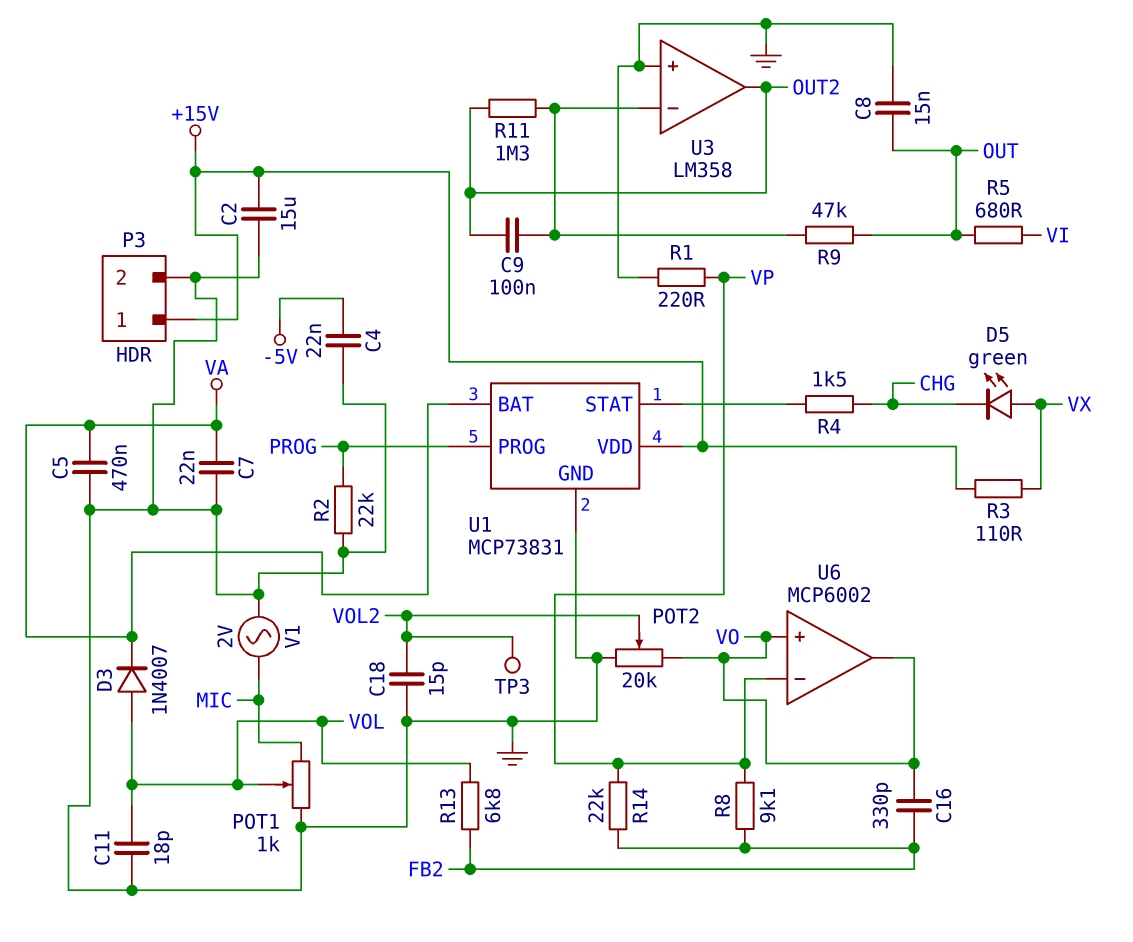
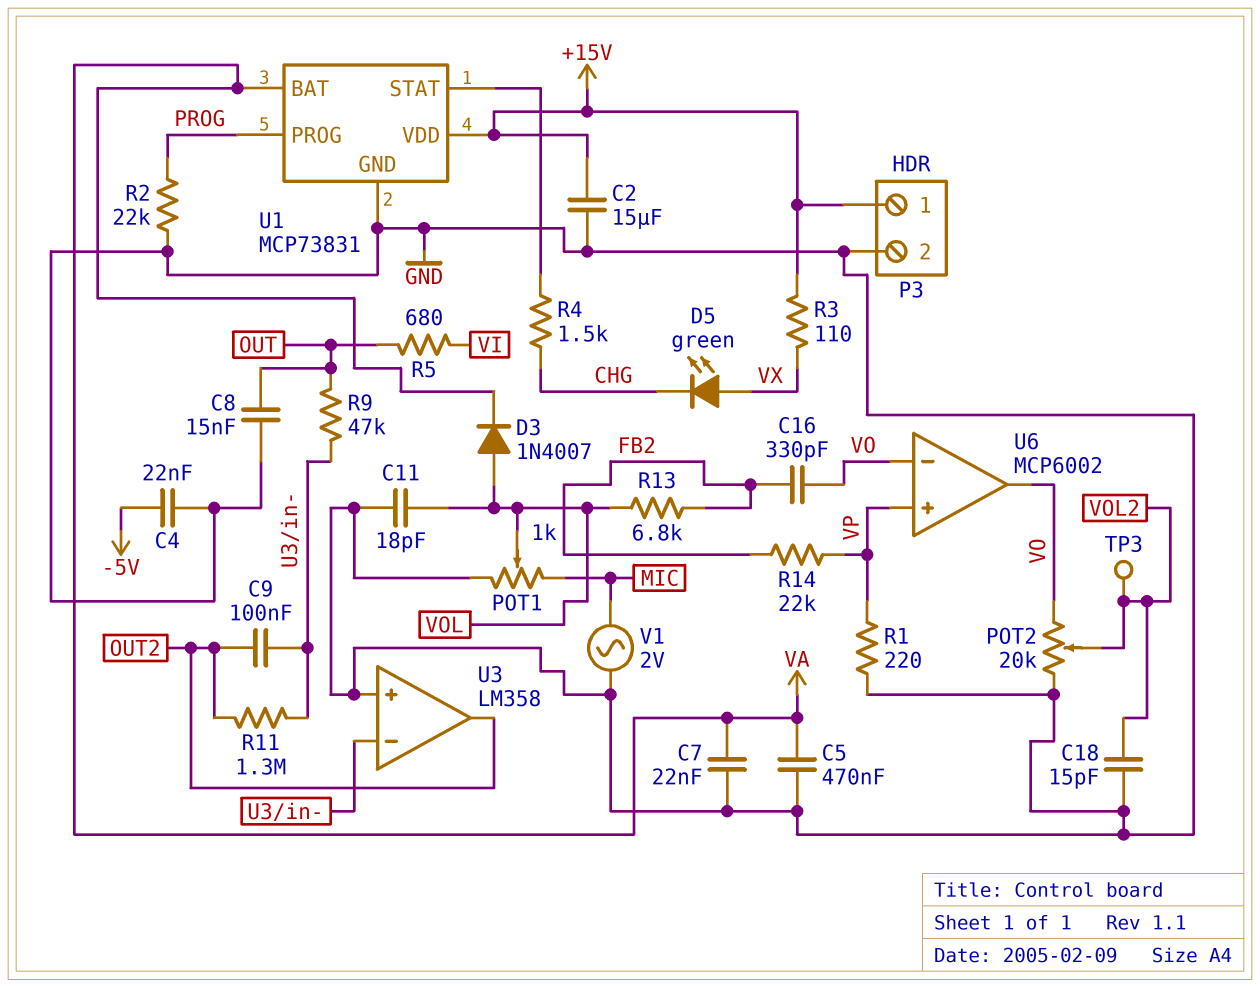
R8: 9.1k (FB2, VP) -> none
U6 pin in+: VO -> VP
U6 pin in-: VP -> VO

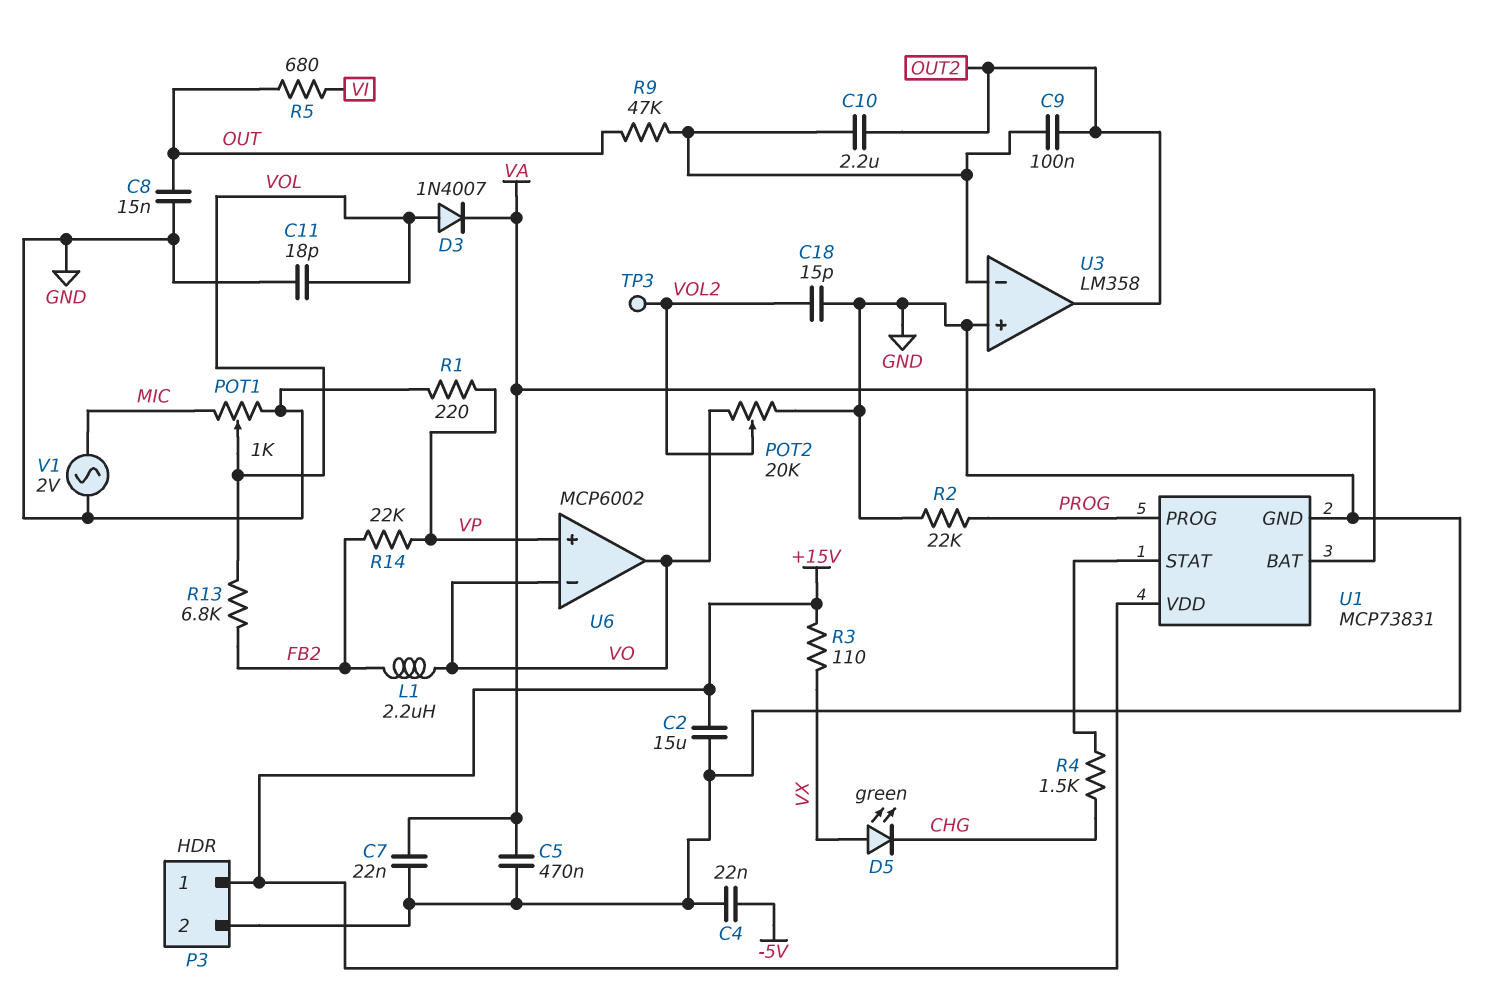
C10: none -> 2.2uF (OUT2, U3/in-)
C16: 330pF (FB2, VO) -> none
L1: none -> 2.2uH (FB2, VO)
R11: 1.3M (OUT2, U3/in-) -> none

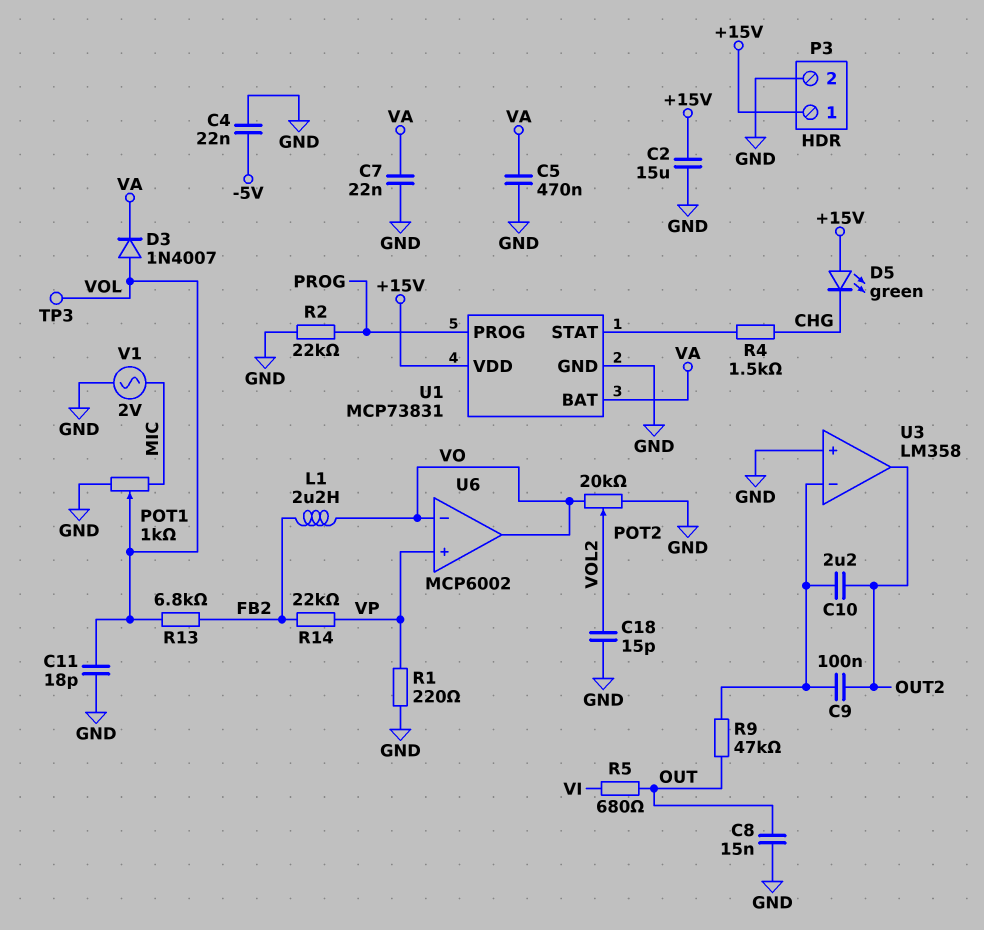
D5: LED green (A VX, K CHG) -> LED green (A +15V, K CHG)
R3: 110 (+15V, VX) -> none
TP3: test point (VOL2) -> test point (VOL)

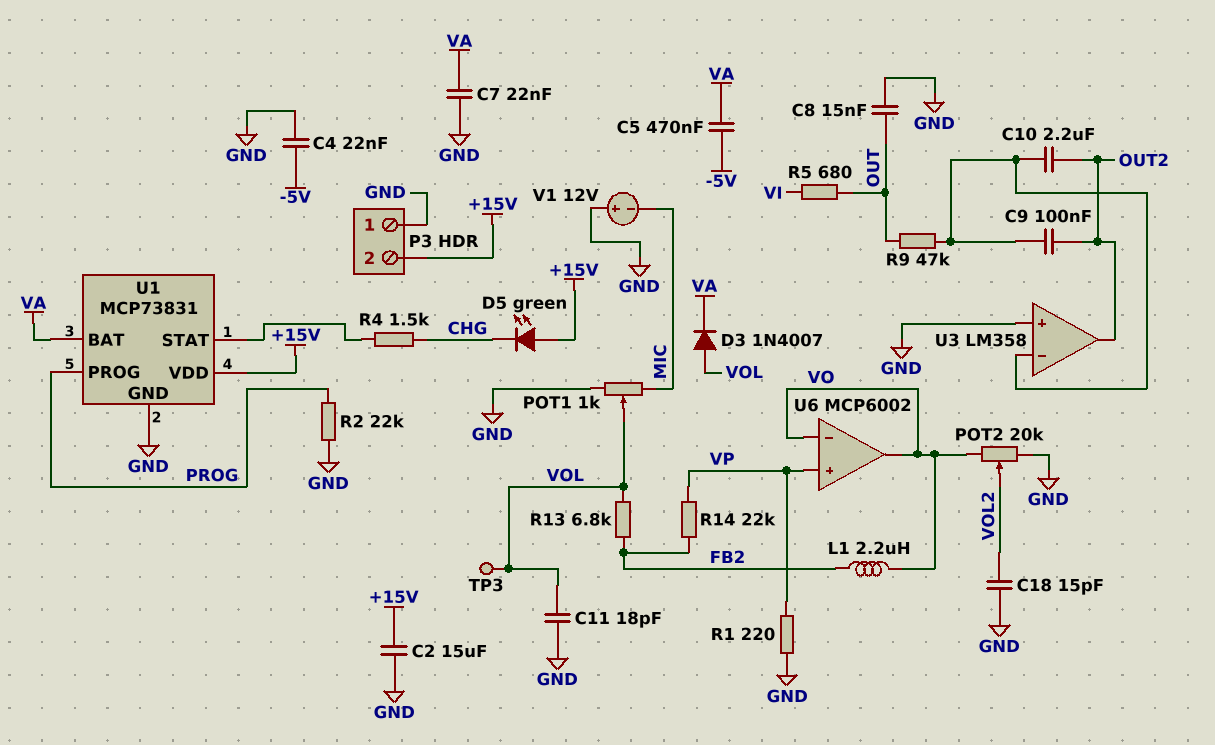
C5: 470nF (GND, VA) -> 470nF (-5V, VA)
P3 pin 1: +15V -> GND
P3 pin 2: GND -> +15V
V1: AC 2V (GND, MIC) -> 12V (plus GND, minus MIC)

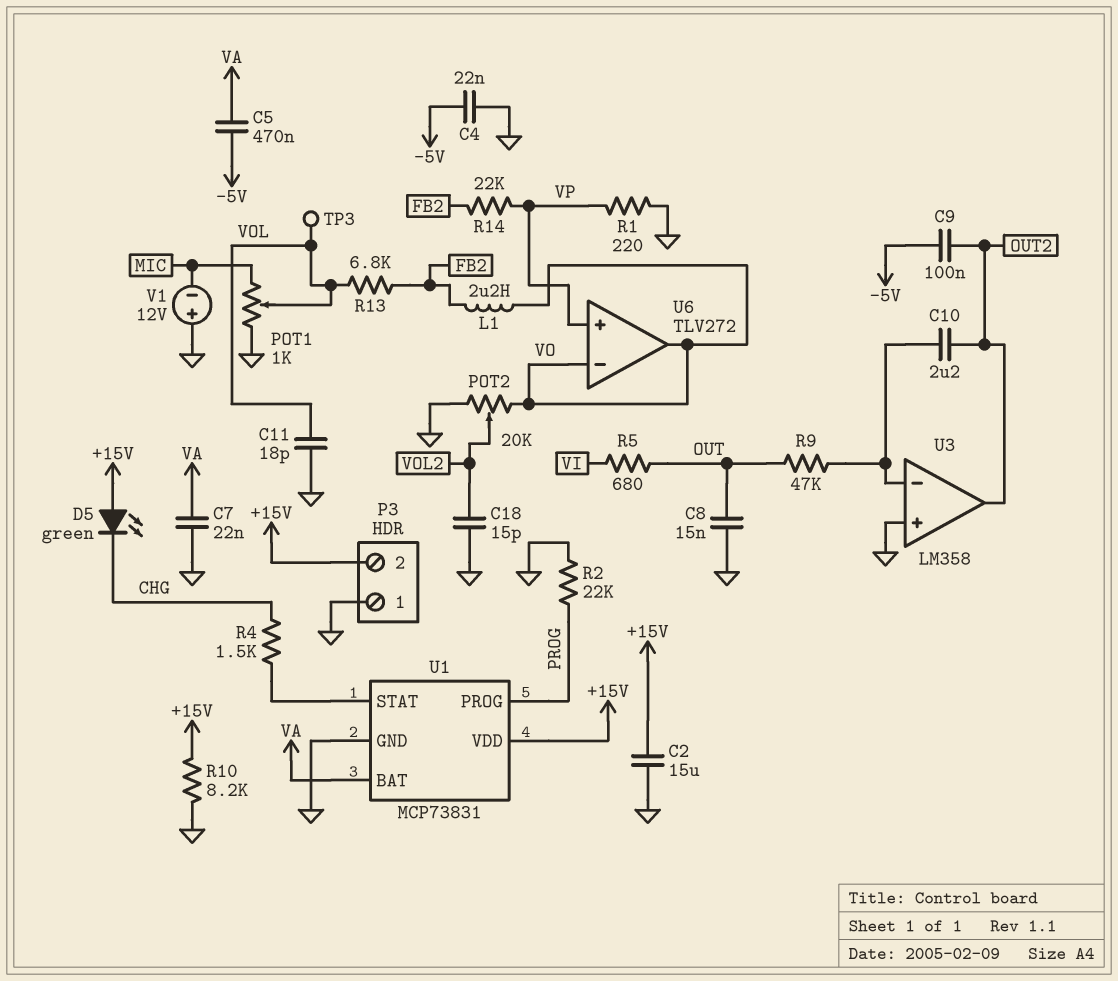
C9: 100nF (OUT2, U3/in-) -> 100nF (-5V, OUT2)
D3: diode 1N4007 (A VOL, K VA) -> none
R10: none -> 8.2k (+15V, GND)
U6: MCP6002 -> TLV272

